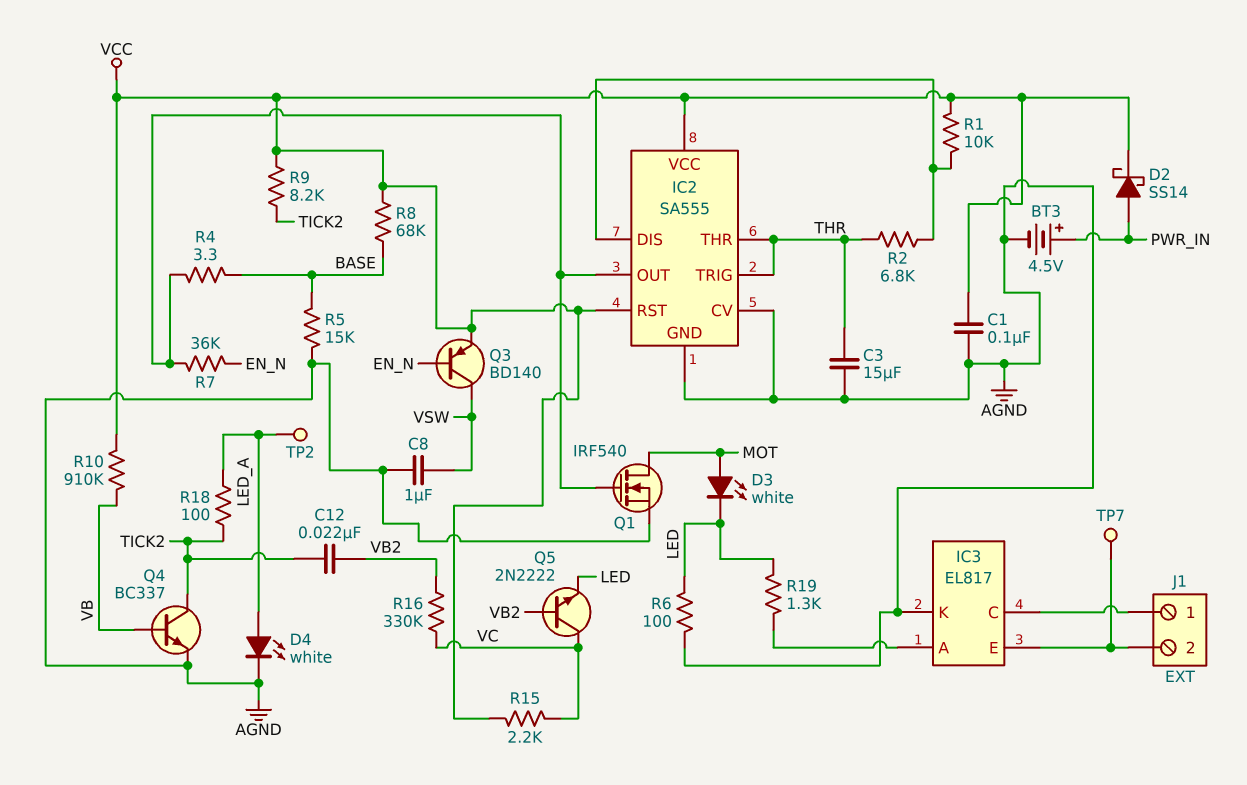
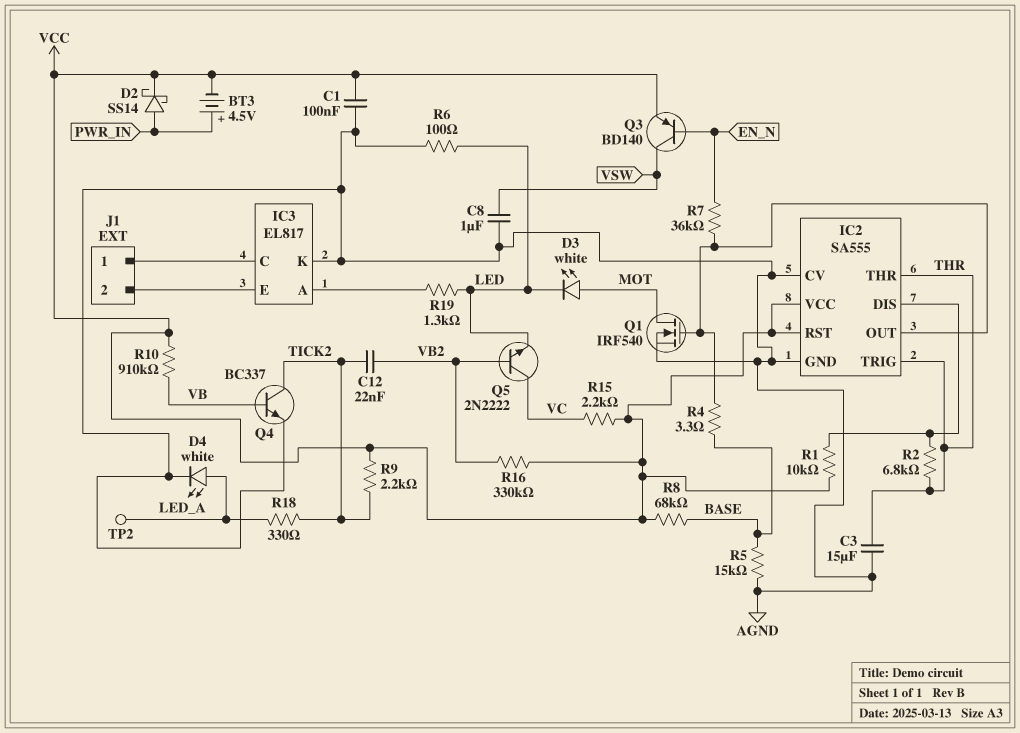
BT3: 4.5V (plus PWR_IN, minus AGND) -> 4.5V (plus PWR_IN, minus VCC)
R9: 8.2k (TICK2, VCC) -> 2.2k (TICK2, VCC)
R16: 330k (VB2, VC) -> 330k (VB2, VCC)
R18: 100 (LED_A, TICK2) -> 330 (LED_A, TICK2)
TP7: test point (IC3/E) -> none

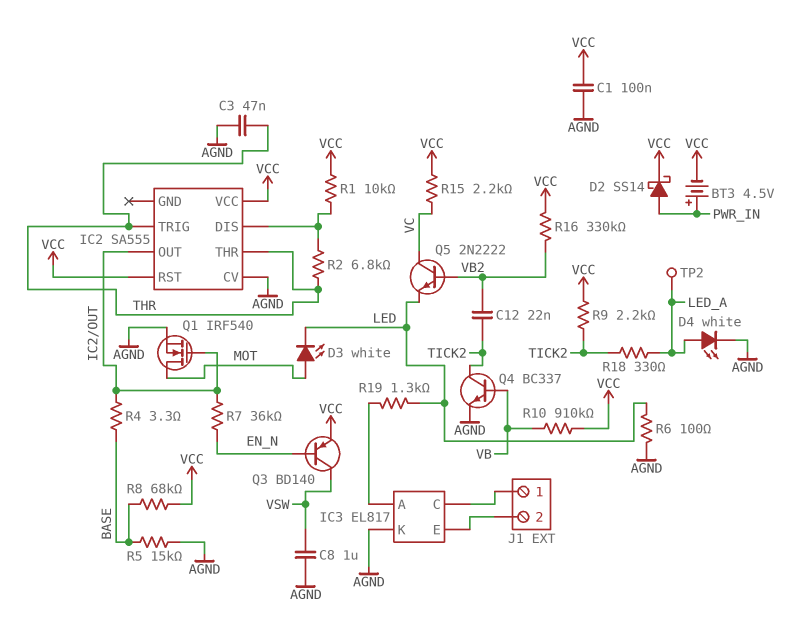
C3: 15uF (AGND, THR) -> 47nF (AGND, THR)
IC2 pin GND: AGND -> none

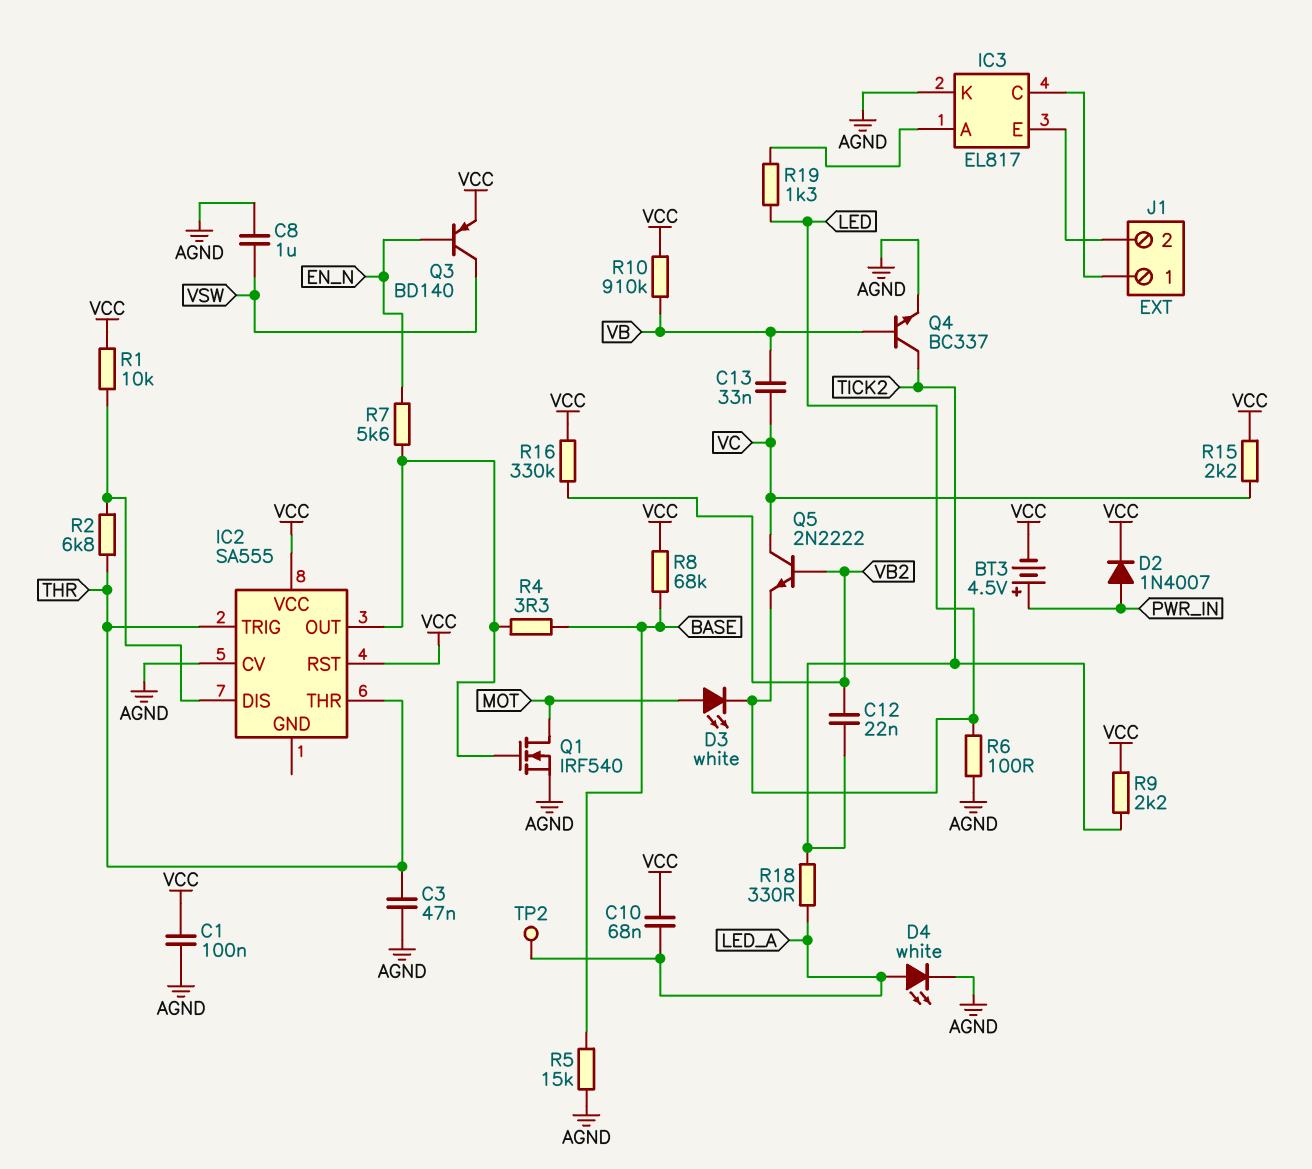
C10: none -> 68nF (LED_A, VCC)
C13: none -> 33nF (VB, VC)
D2: schottky SS14 (A PWR_IN, K VCC) -> diode 1N4007 (A PWR_IN, K VCC)
R7: 36k (EN_N, IC2/OUT) -> 5.6k (EN_N, IC2/OUT)

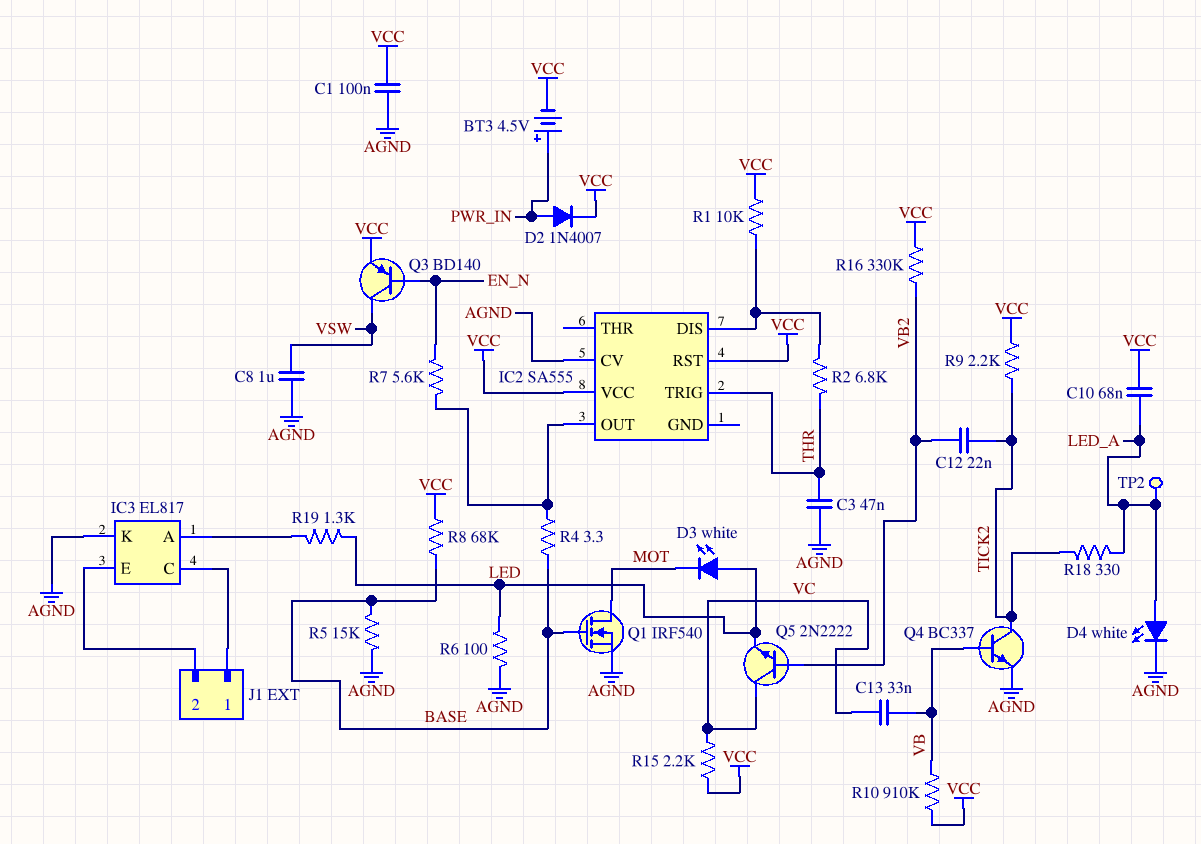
D3: LED white (A MOT, K LED) -> LED white (A LED, K MOT)
IC2 pin THR: THR -> none
Q1: NMOS IRF540 (G IC2/OUT, D MOT, S AGND) -> NMOS IRF540 (G BASE, D MOT, S AGND)

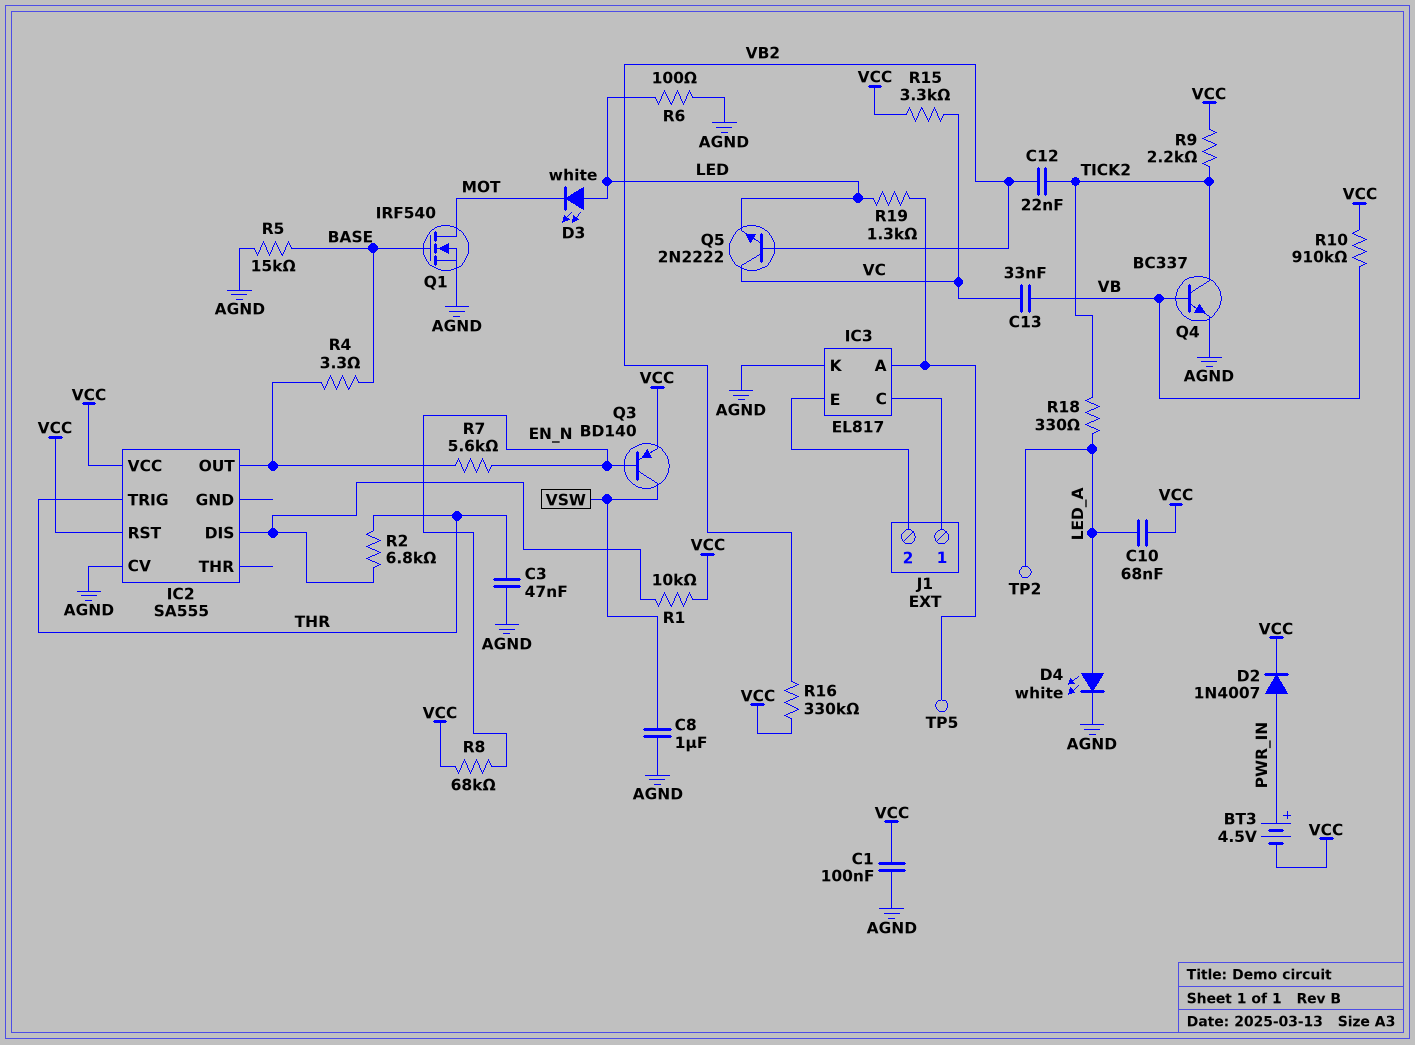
R8: 68k (BASE, VCC) -> 68k (EN_N, VCC)
R15: 2.2k (VC, VCC) -> 3.3k (VC, VCC)
TP5: none -> test point (IC3/A)

